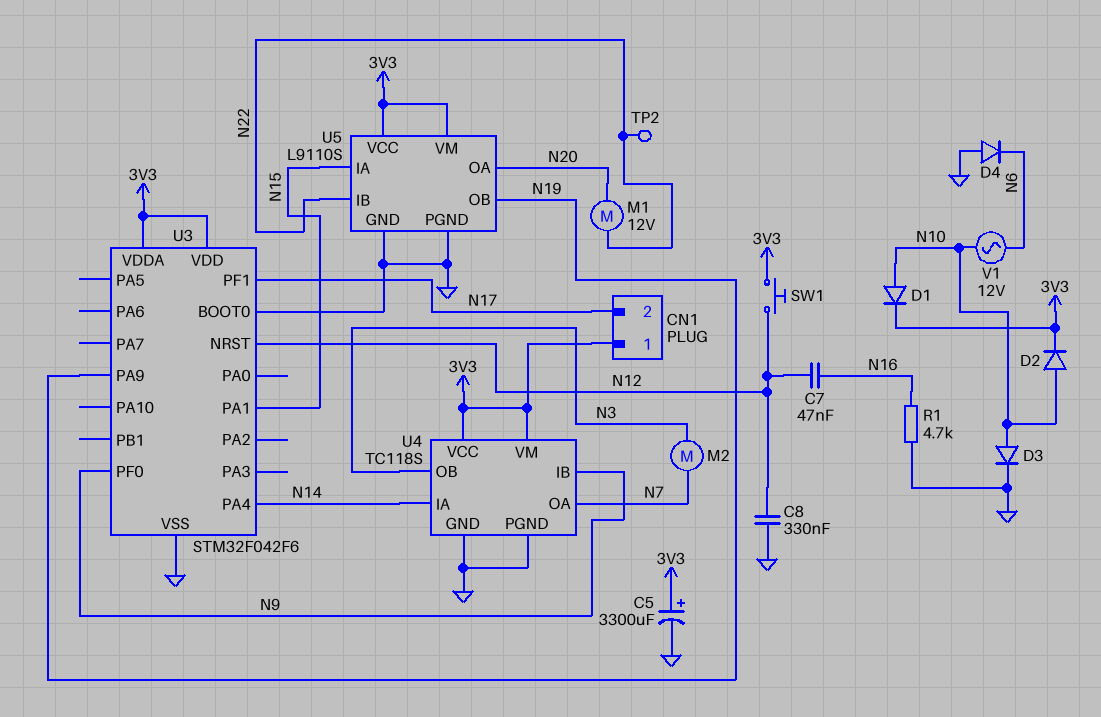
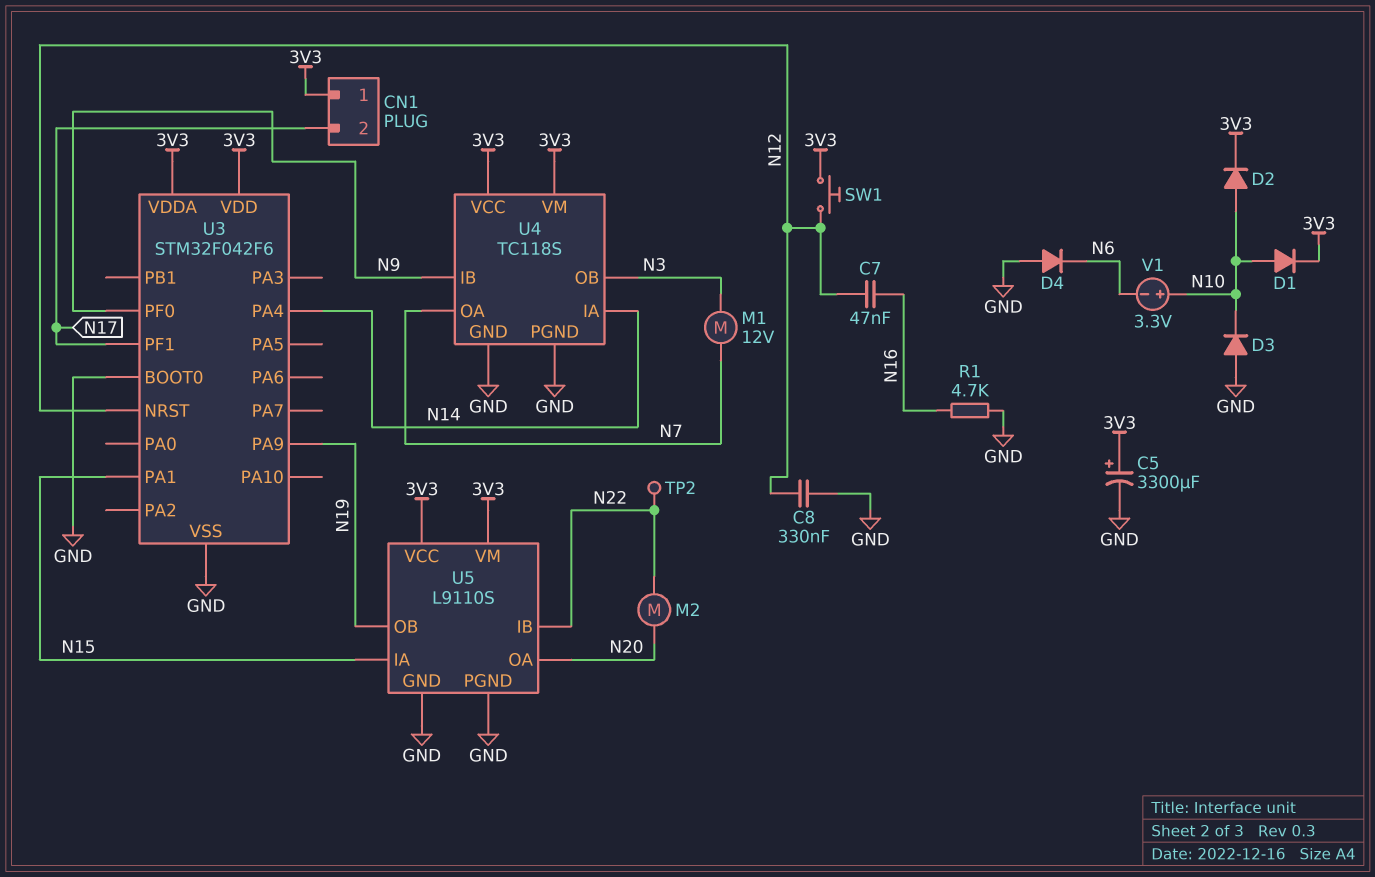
D3: diode (A N10, K GND) -> diode (A GND, K N10)
M1: motor 12V (N20, N22) -> motor 12V (N3, N7)
M2: motor (N3, N7) -> motor (N20, N22)
V1: AC 12V (N6, N10) -> 3.3V (plus N10, minus N6)

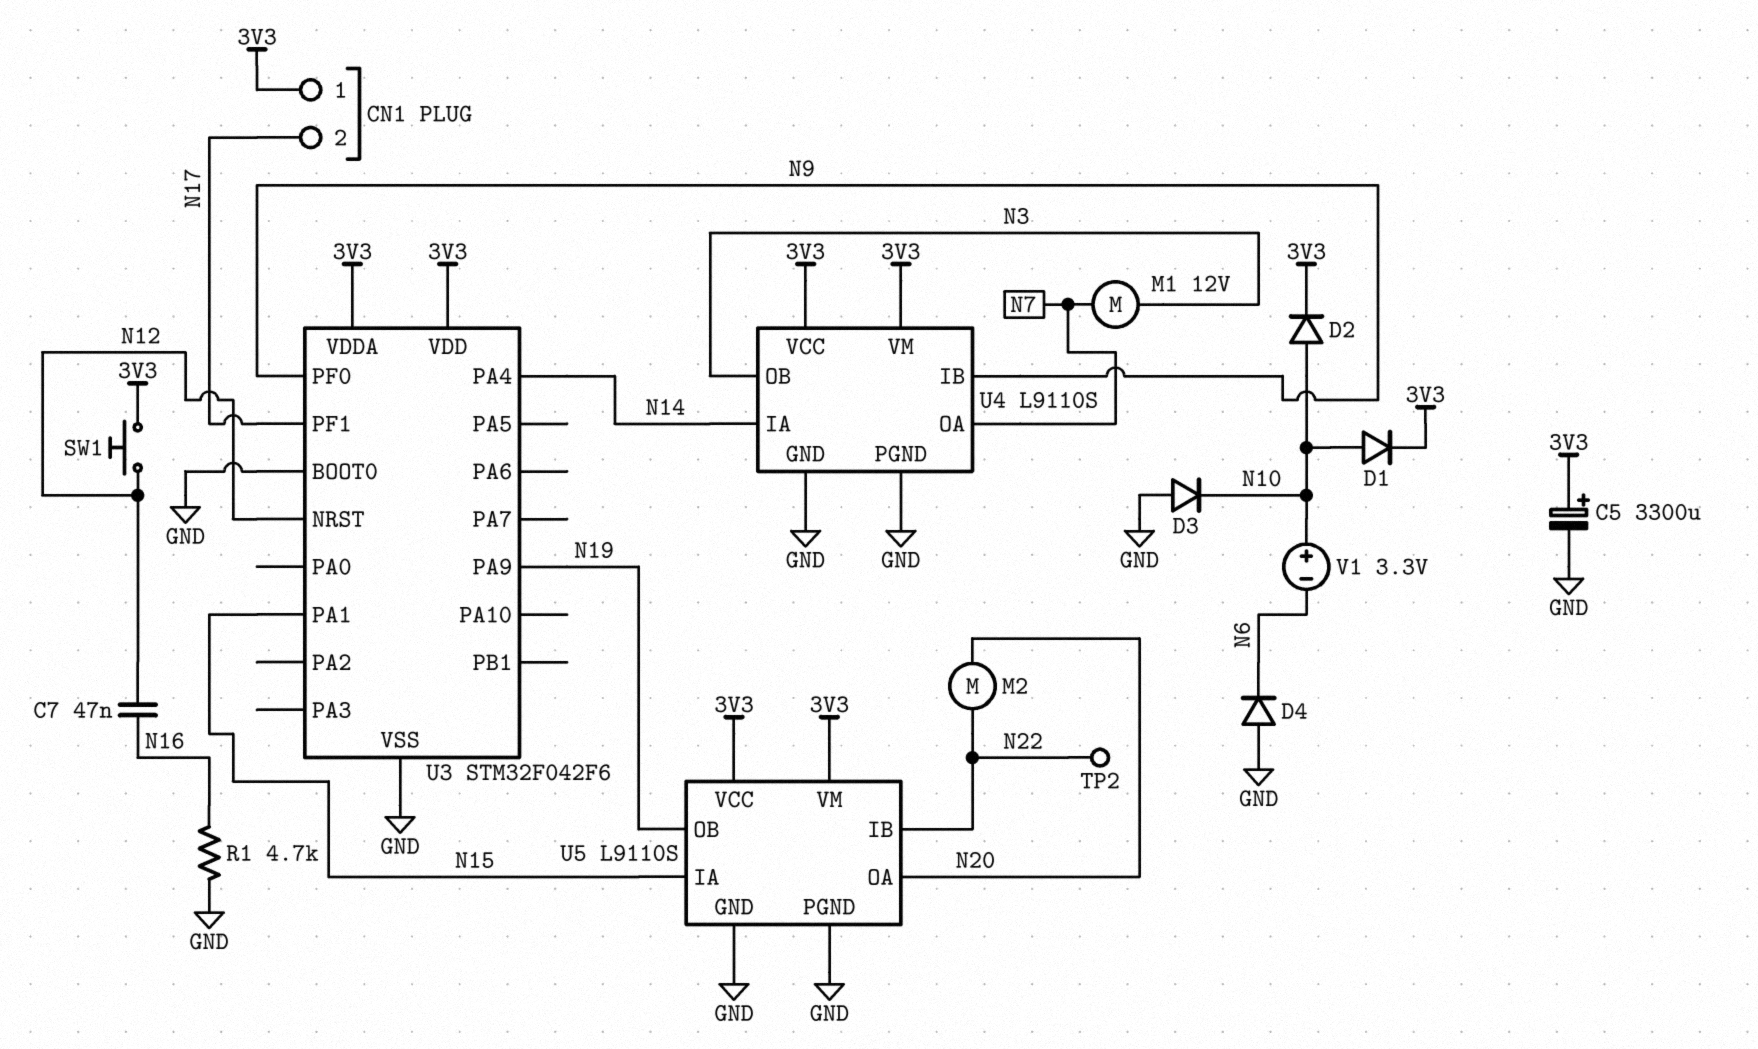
C8: 330nF (GND, N12) -> none
U4: TC118S -> L9110S

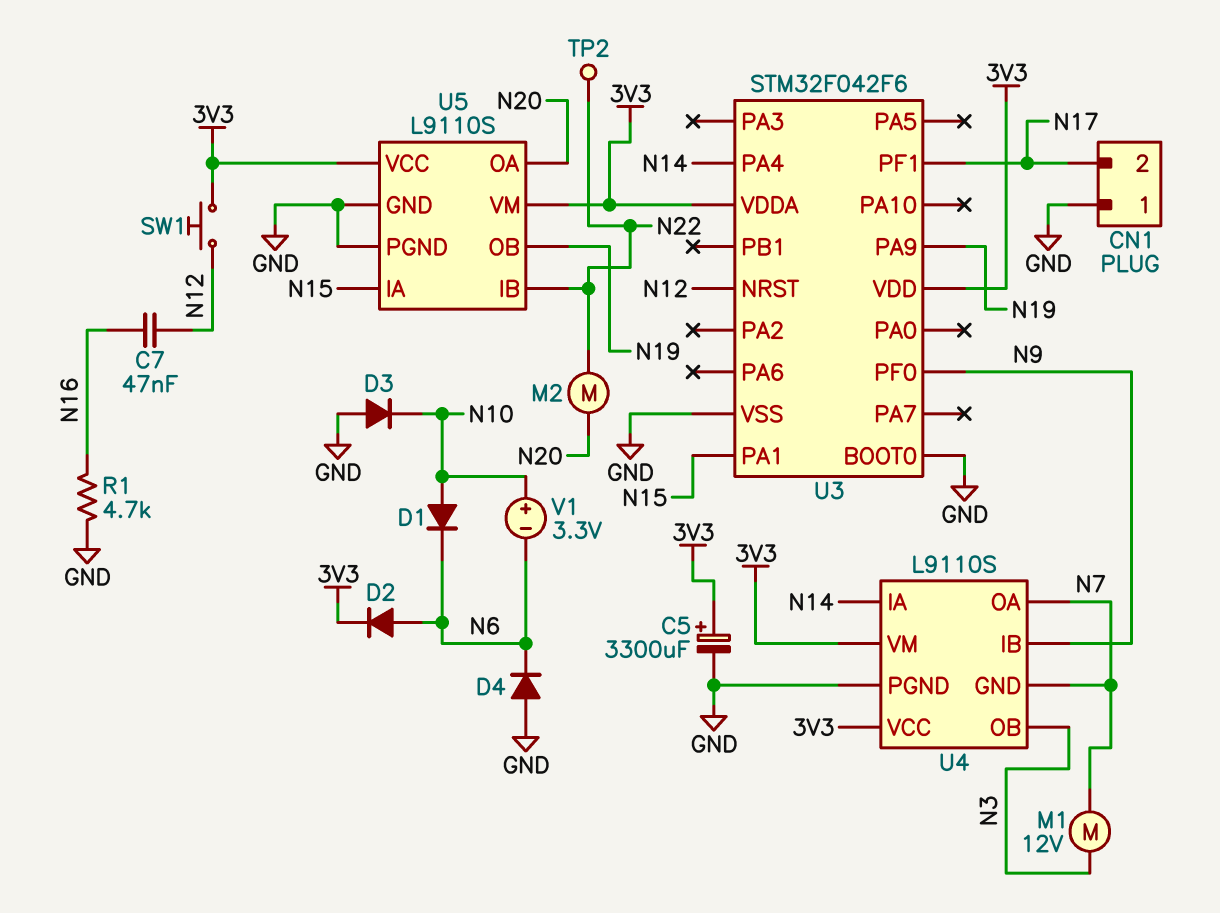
CN1 pin 1: 3V3 -> GND
D1: diode (A N10, K 3V3) -> diode (A N10, K N6)
D2: diode (A N10, K 3V3) -> diode (A N6, K 3V3)
U4 pin GND: GND -> N7

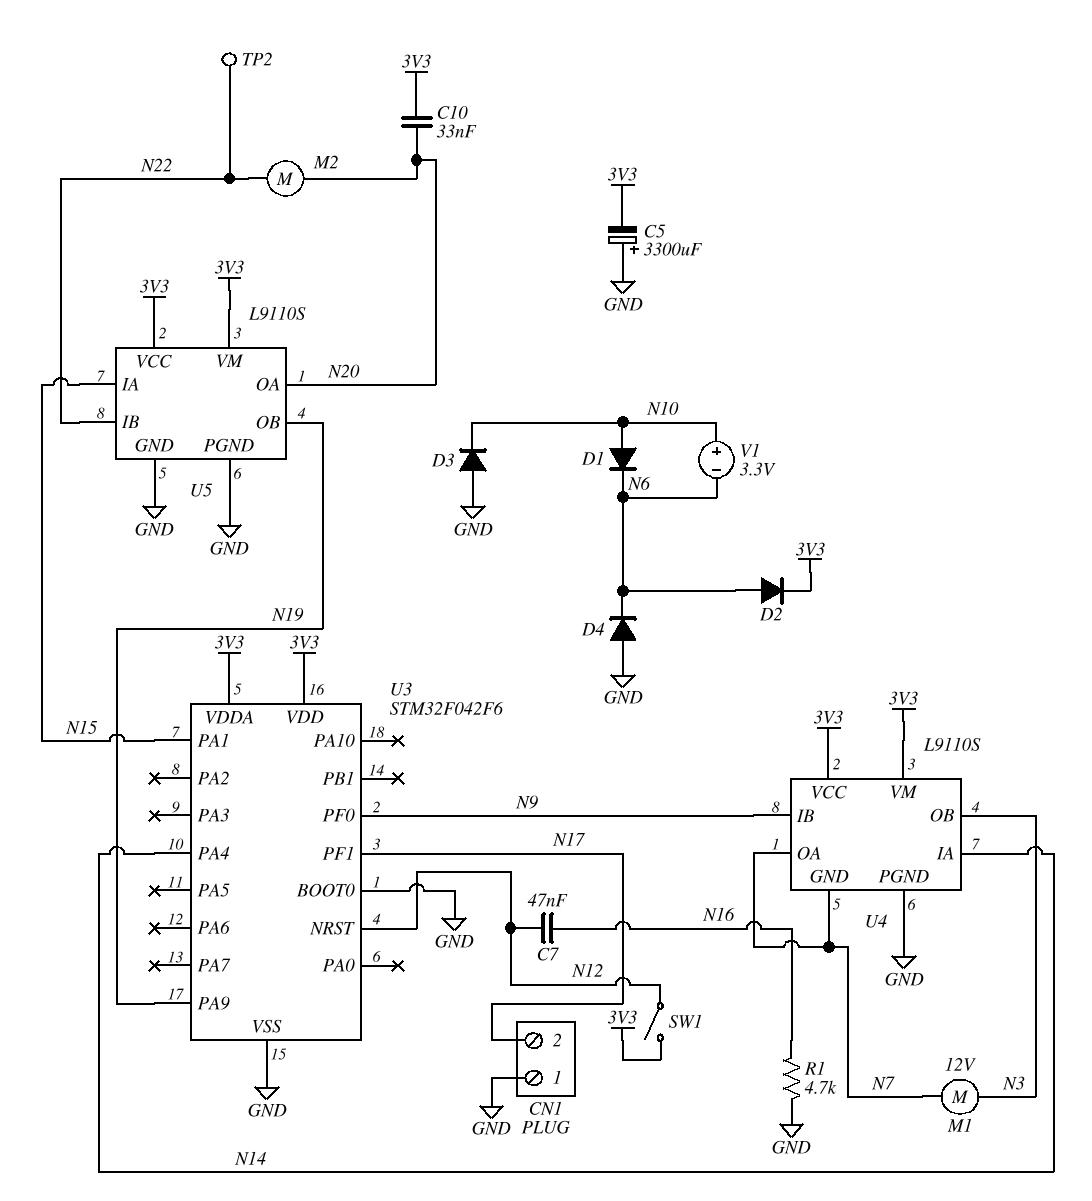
C5: 3300uF (plus 3V3, minus GND) -> 3300uF (plus GND, minus 3V3)
C10: none -> 33nF (3V3, N20)
SW1: button (3V3, N12) -> switch (3V3, N12)

